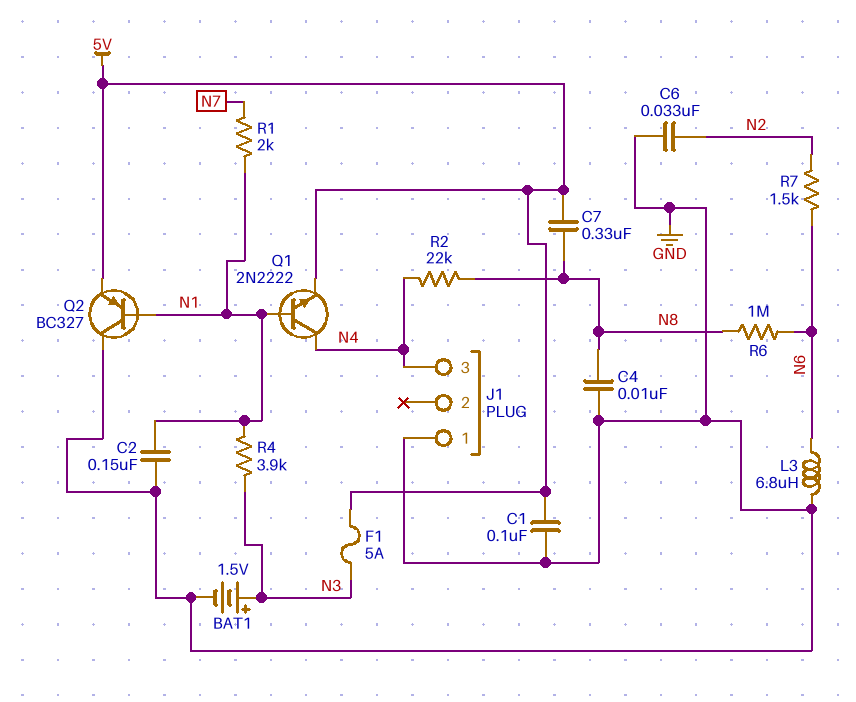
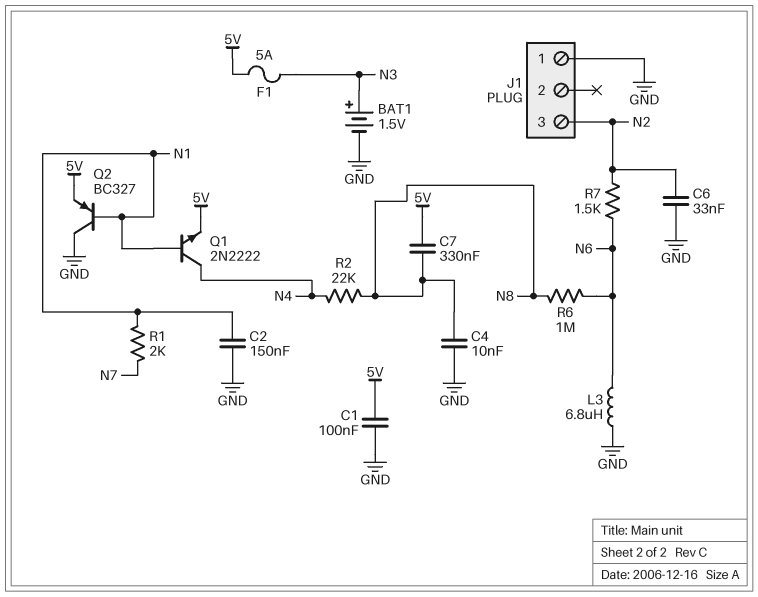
J1 pin 3: N4 -> N2
R4: 3.9k (N1, N3) -> none

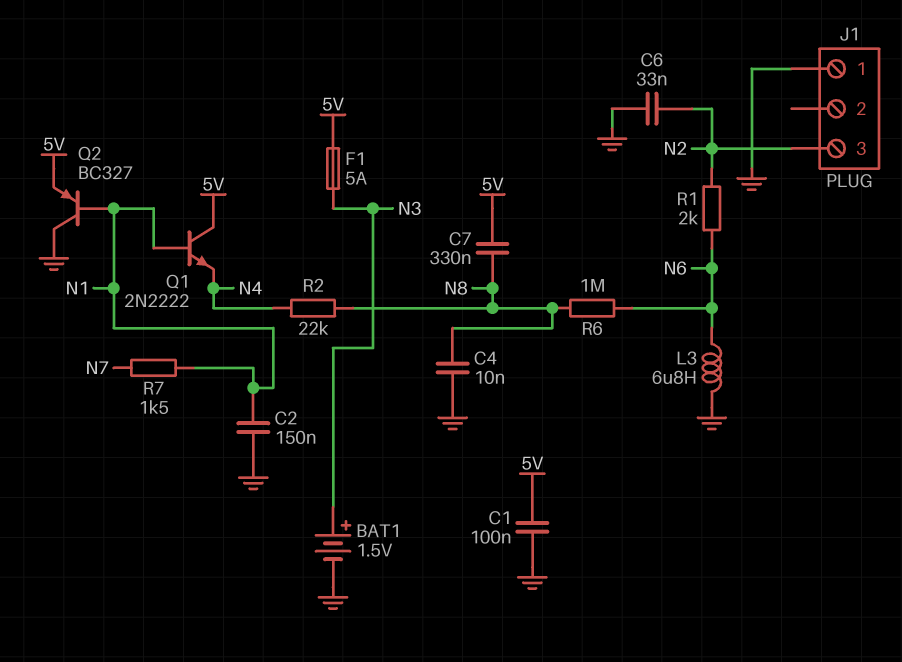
Q1: NPN 2N2222 (B N1, C N4, E 5V) -> NPN 2N2222 (B N1, C 5V, E N4)
R1: 2k (N1, N7) -> 2k (N2, N6)
R7: 1.5k (N2, N6) -> 1.5k (N1, N7)

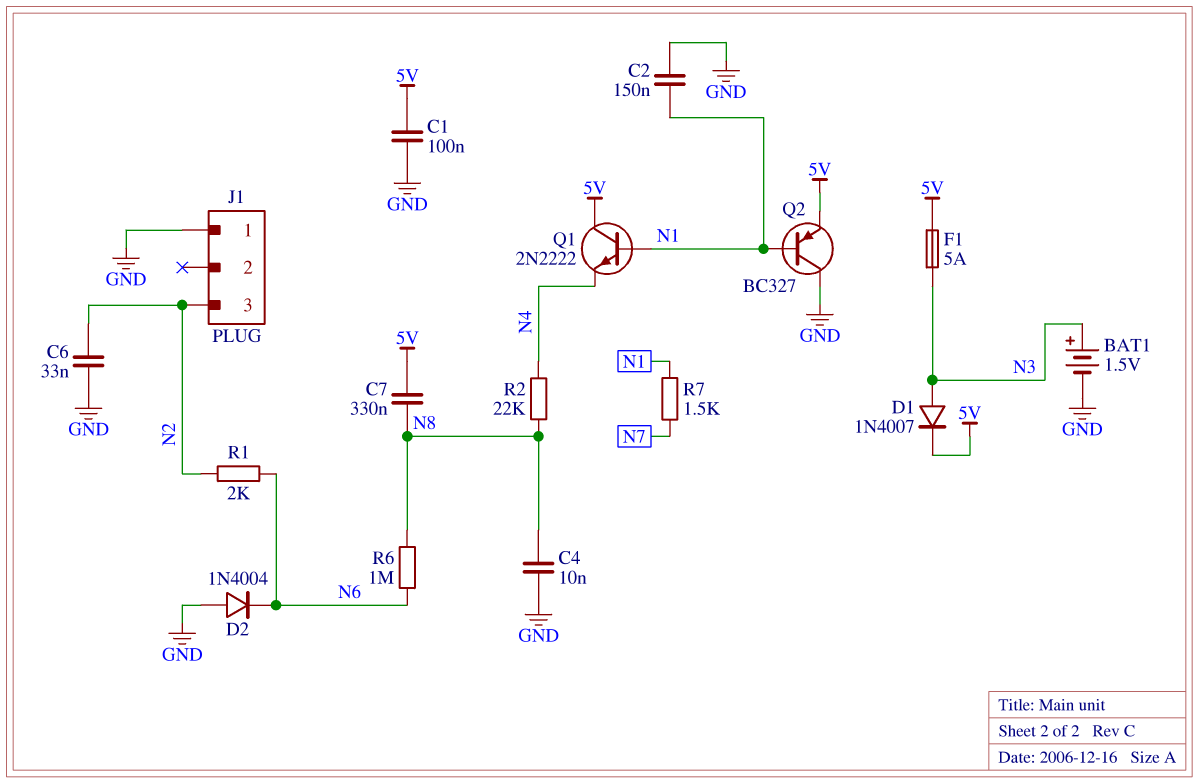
D1: none -> diode 1N4007 (A N3, K 5V)
D2: none -> diode 1N4004 (A GND, K N6)
L3: 6.8uH (GND, N6) -> none

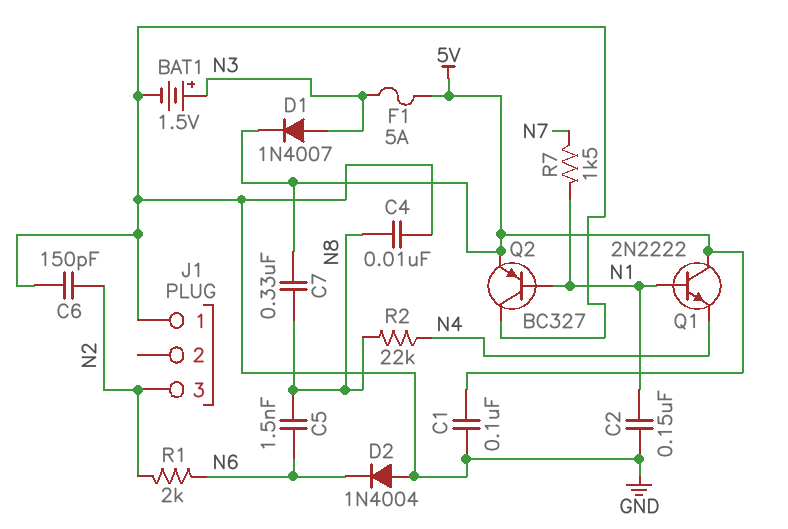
C5: none -> 1.5nF (N6, N8)
C6: 33nF (GND, N2) -> 150pF (GND, N2)
R6: 1M (N6, N8) -> none

